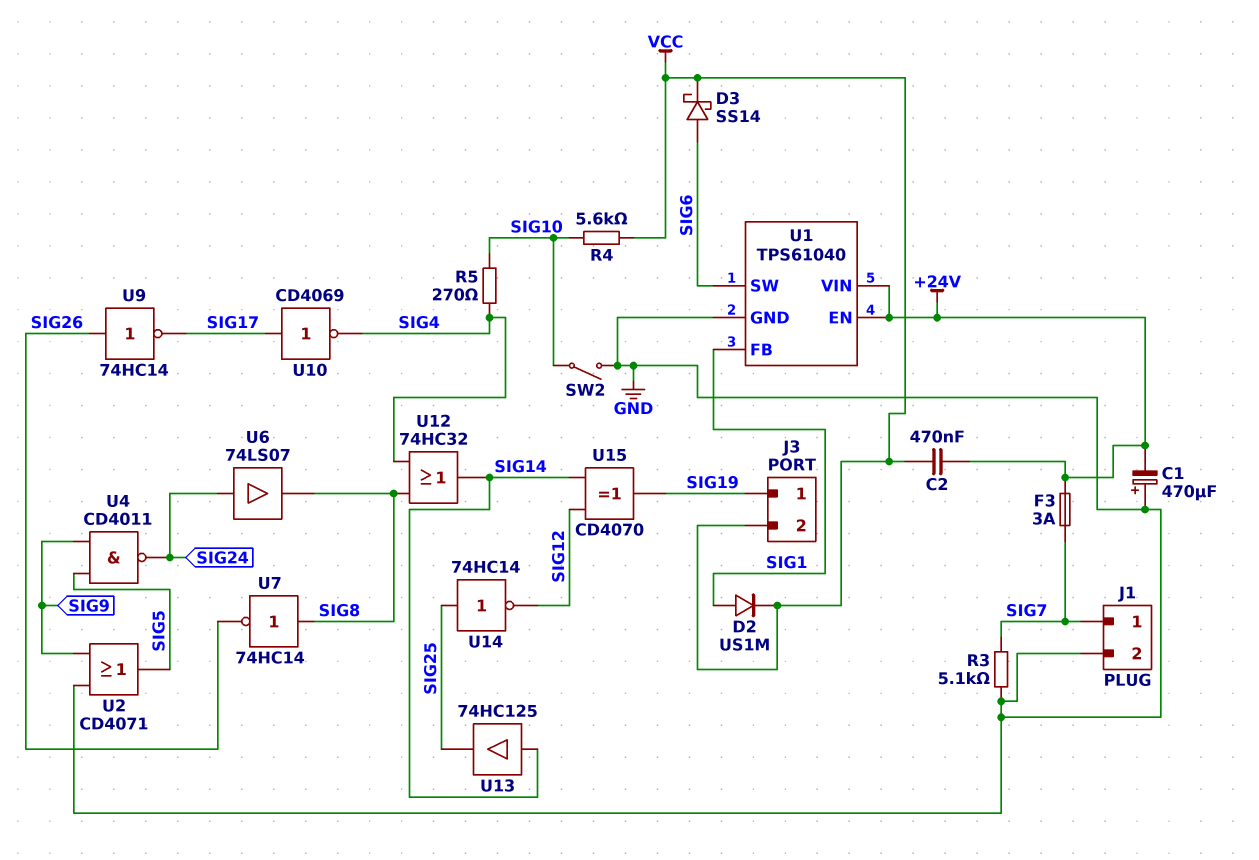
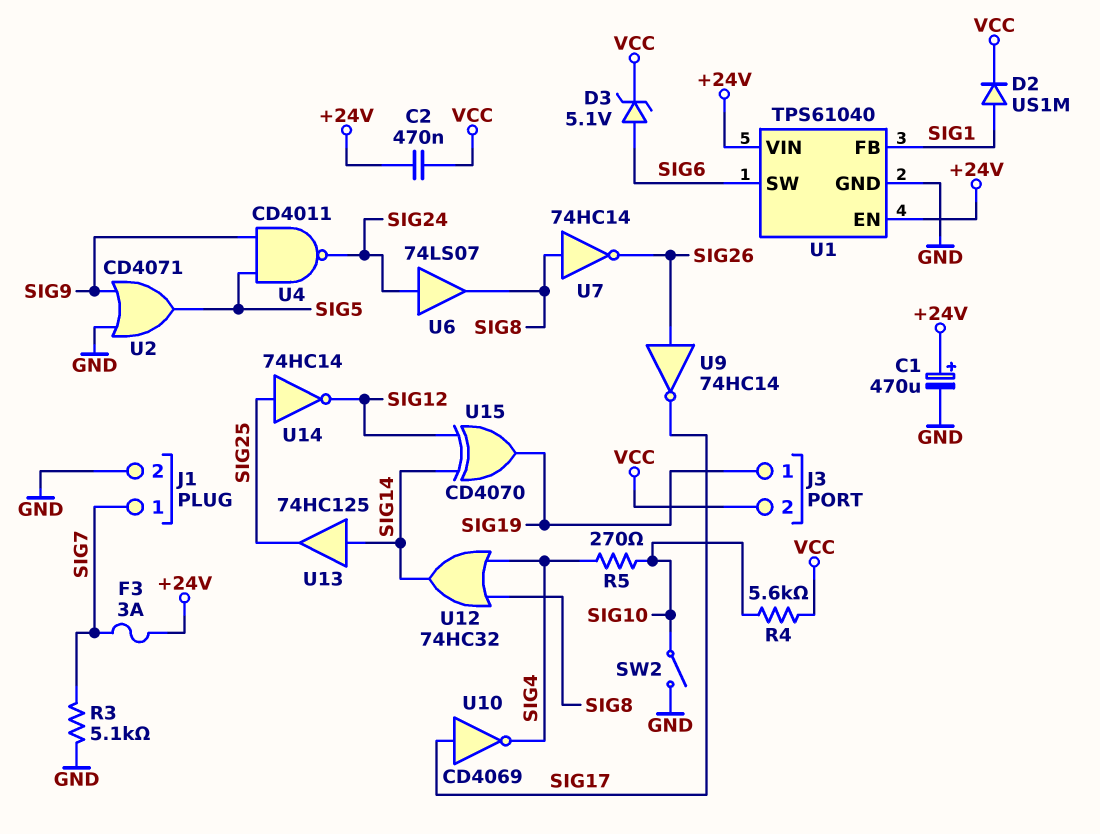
C1: 470uF (plus GND, minus +24V) -> 470uF (plus +24V, minus GND)
D3: schottky SS14 (A SIG6, K VCC) -> zener 5.1V (A SIG6, K VCC)

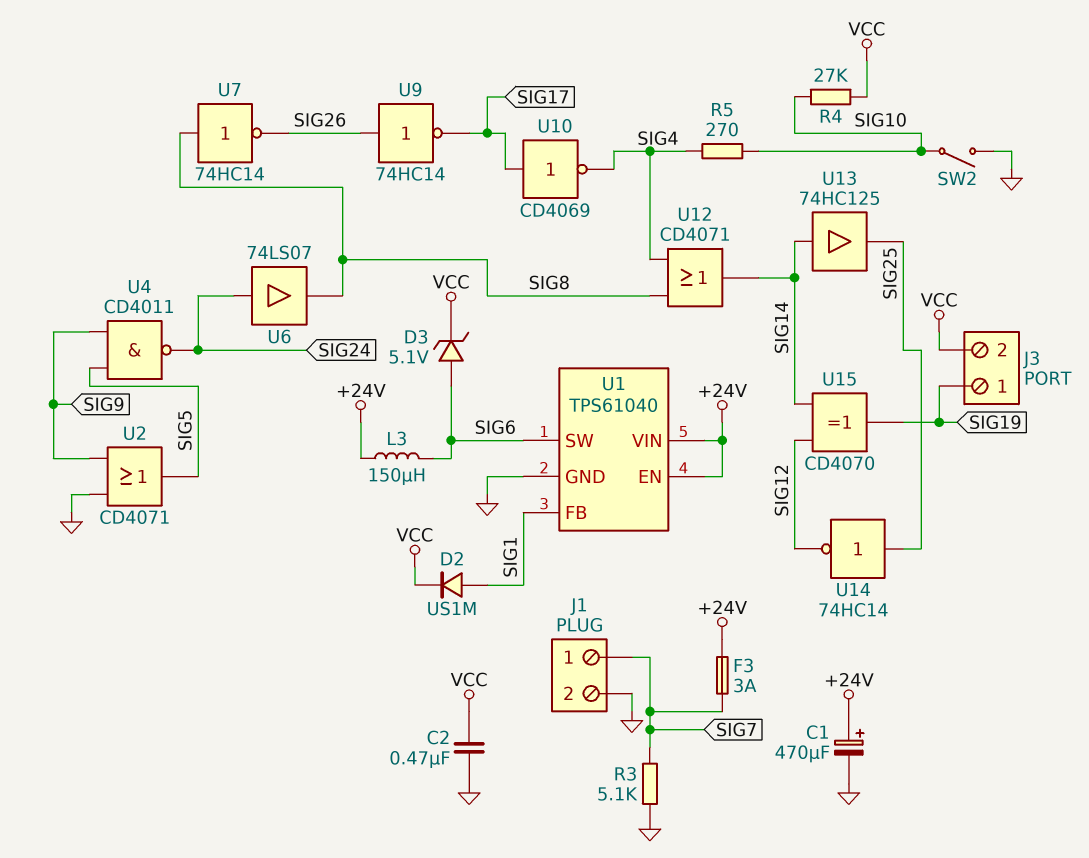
C2: 470nF (+24V, VCC) -> 470nF (GND, VCC)
L3: none -> 150uH (+24V, SIG6)
R4: 5.6k (SIG10, VCC) -> 27k (SIG10, VCC)
U12: OR 74HC32 (in SIG4, in SIG8, out SIG14) -> OR CD4071 (in SIG4, in SIG8, out SIG14)

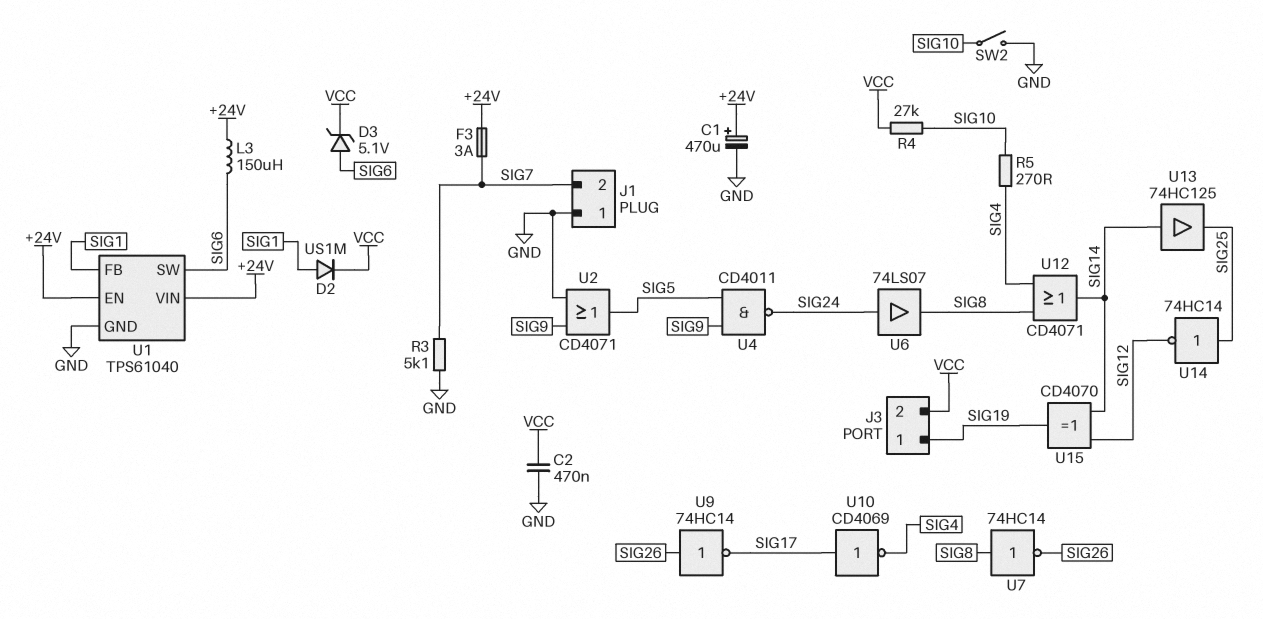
J1 pin 1: SIG7 -> GND
J1 pin 2: GND -> SIG7

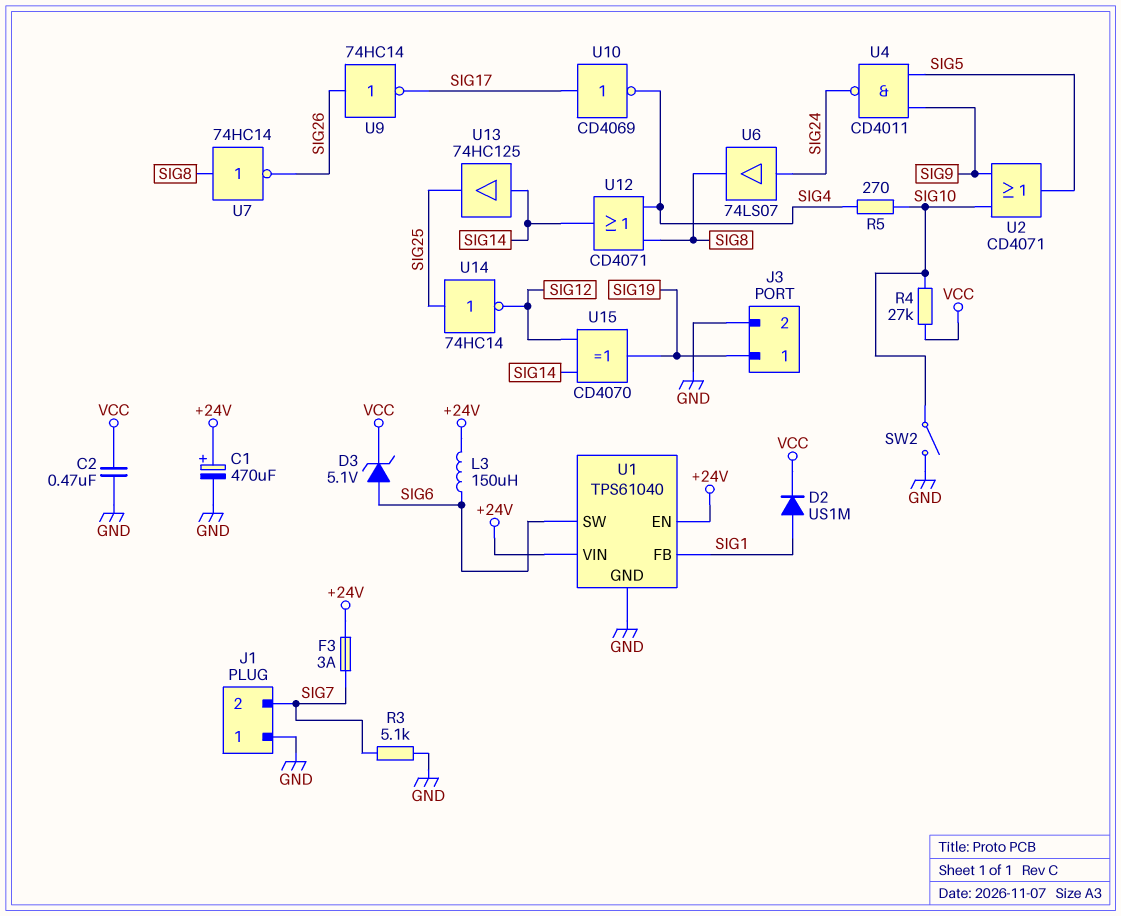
J3 pin 2: VCC -> GND
U2: OR CD4071 (in GND, in SIG9, out SIG5) -> OR CD4071 (in SIG9, in SIG10, out SIG5)

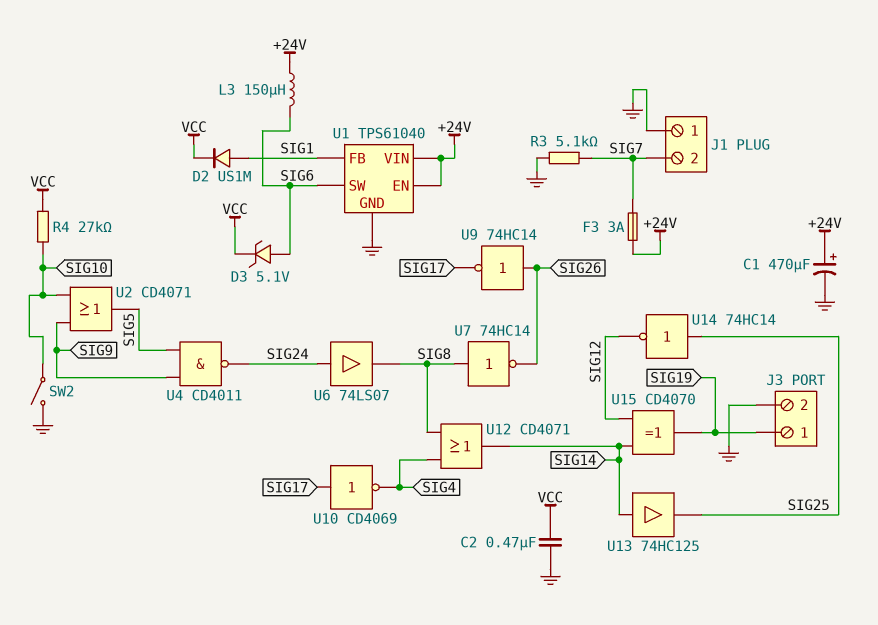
R5: 270 (SIG4, SIG10) -> none

